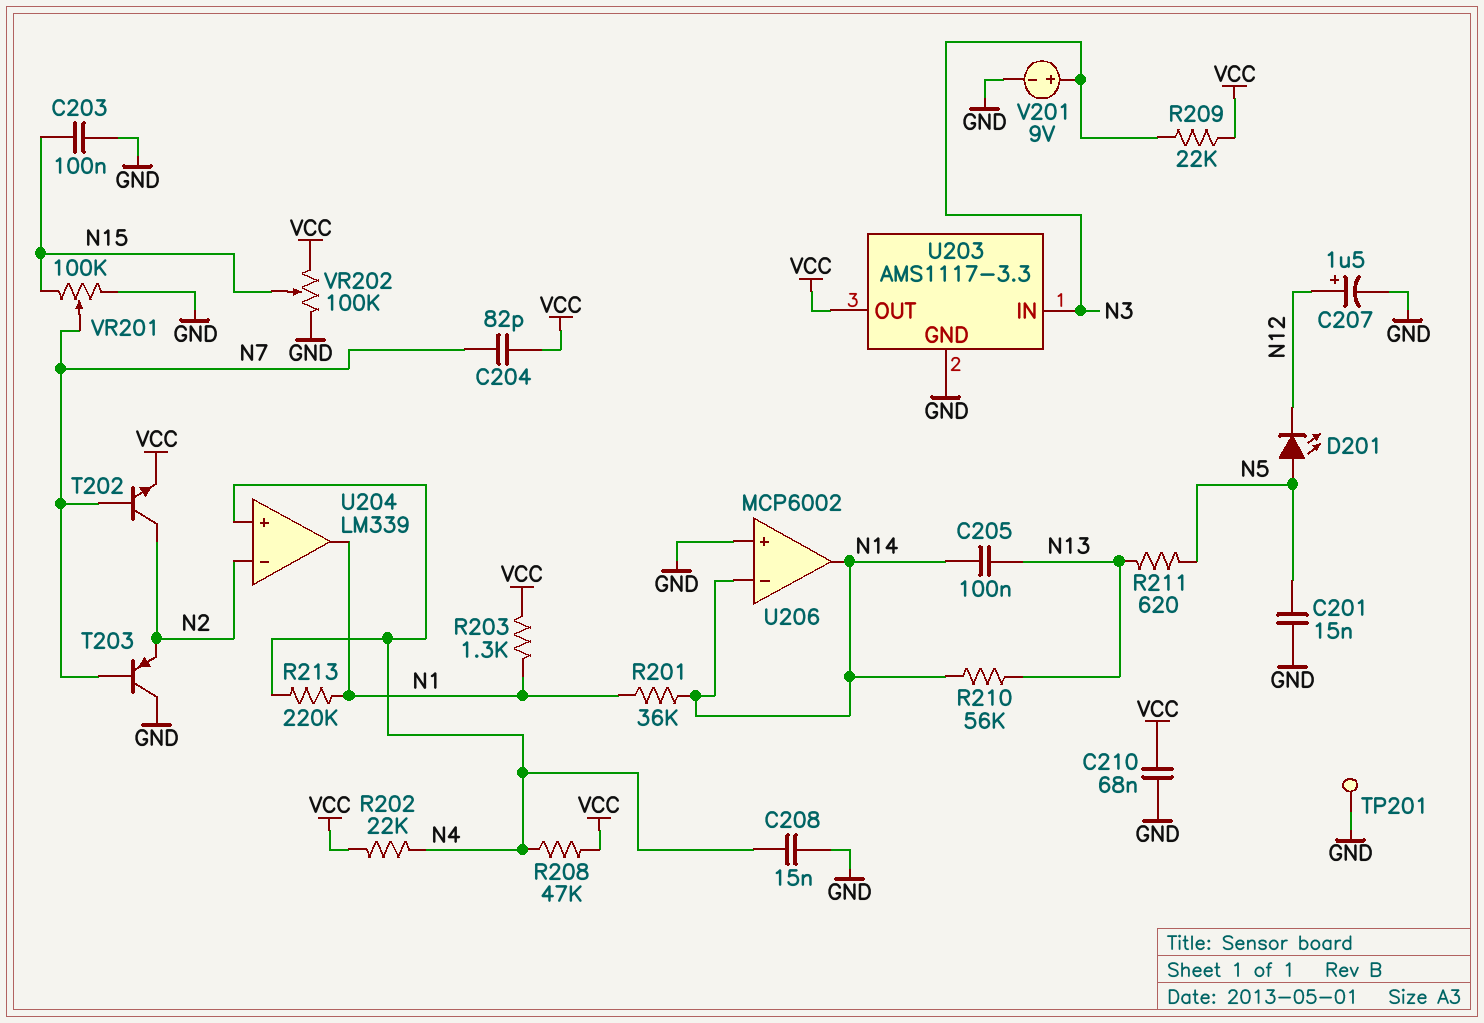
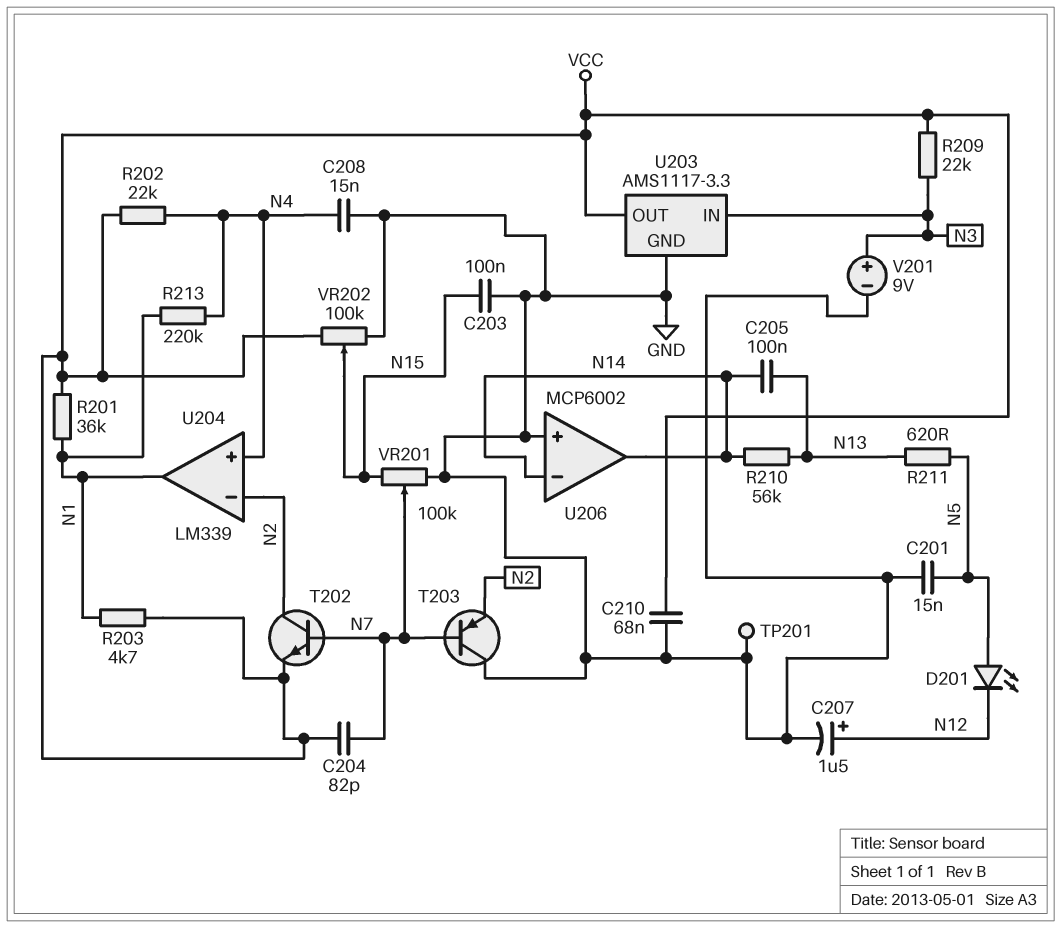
R201: 36k (N1, N14) -> 36k (N1, VCC)
R203: 1.3k (N1, VCC) -> 4.7k (N1, VCC)
R208: 47k (N4, VCC) -> none

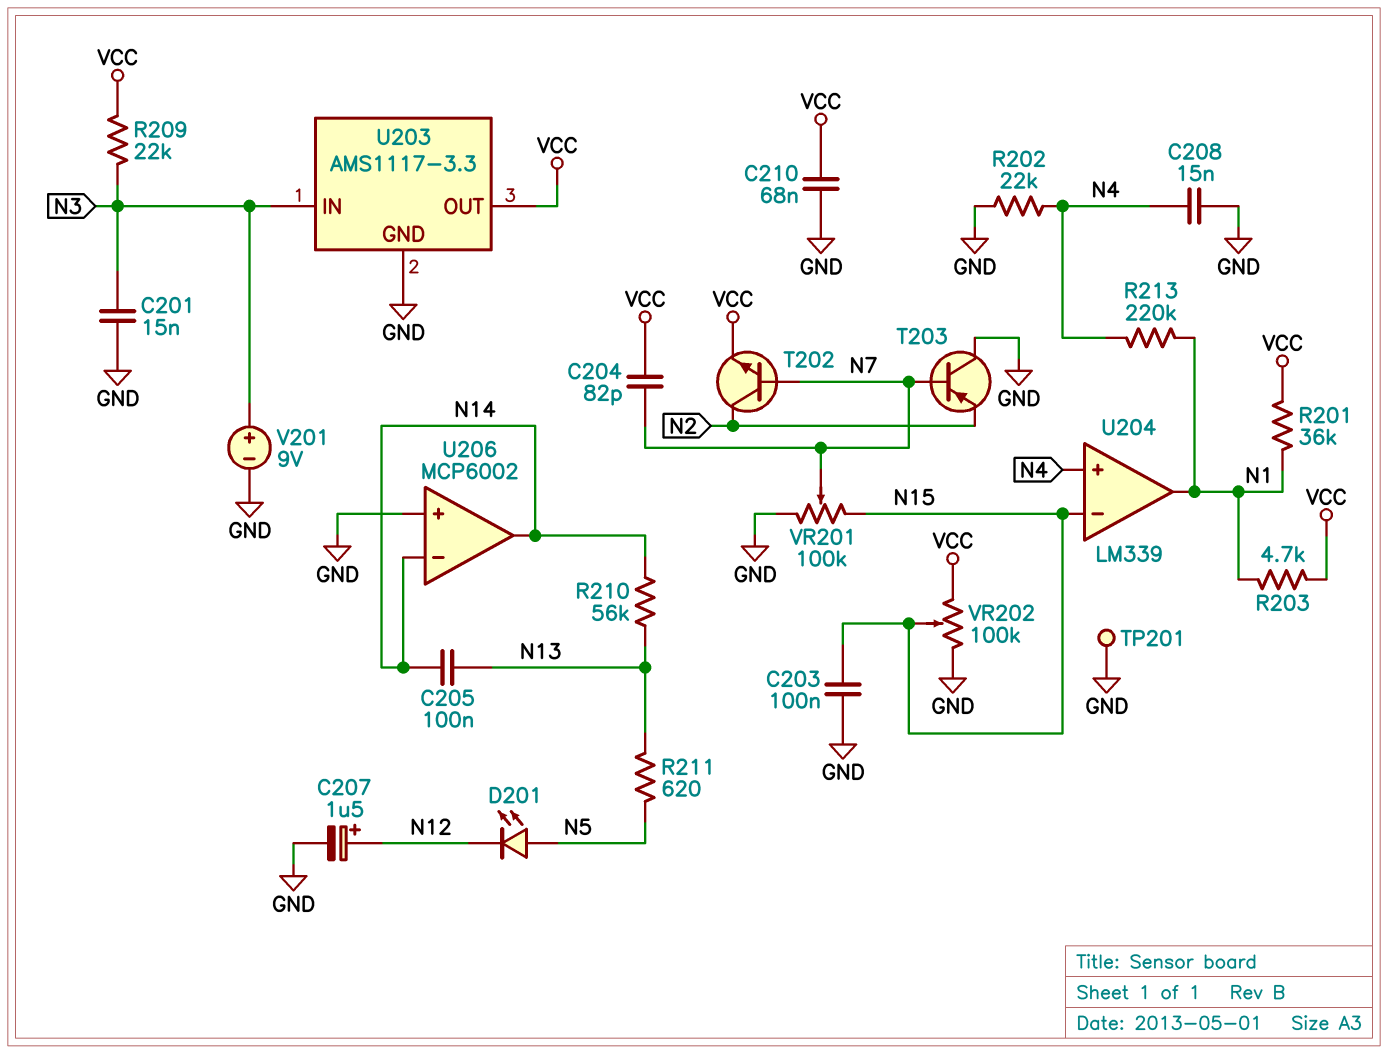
C201: 15nF (GND, N5) -> 15nF (GND, N3)
R202: 22k (N4, VCC) -> 22k (GND, N4)
U204 pin in-: N2 -> N15

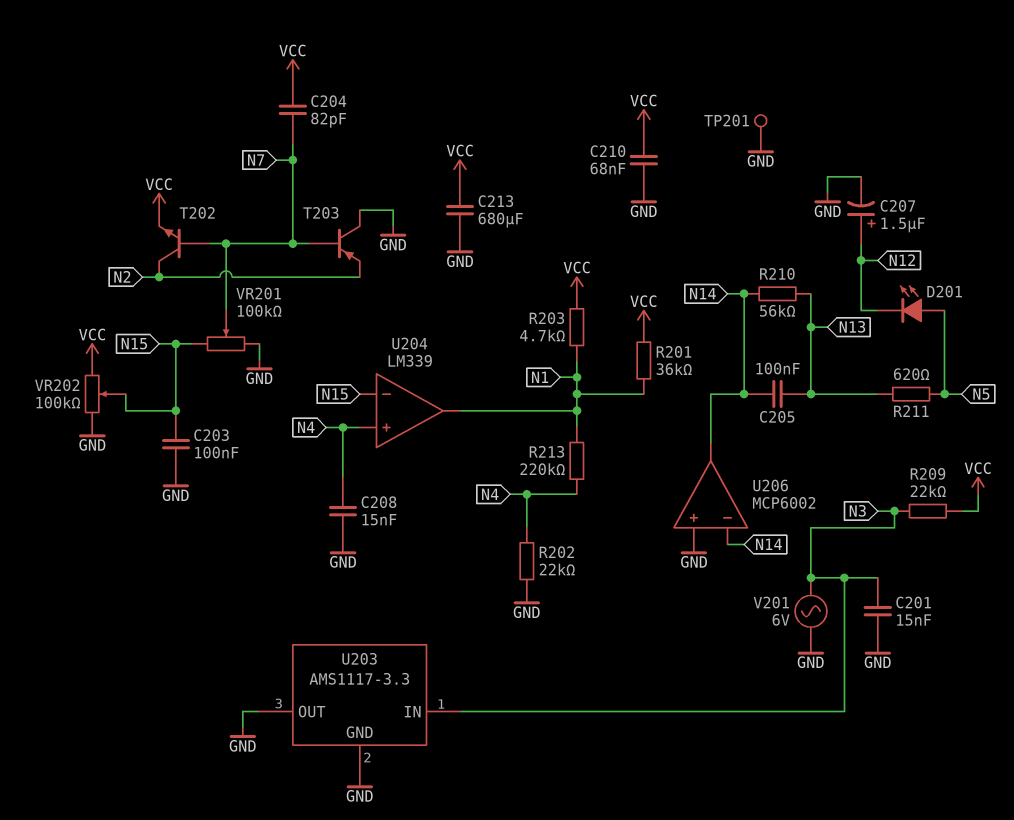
C213: none -> 680uF (GND, VCC)
U203 pin OUT: VCC -> GND
V201: 9V (plus N3, minus GND) -> AC 6V (GND, N3)

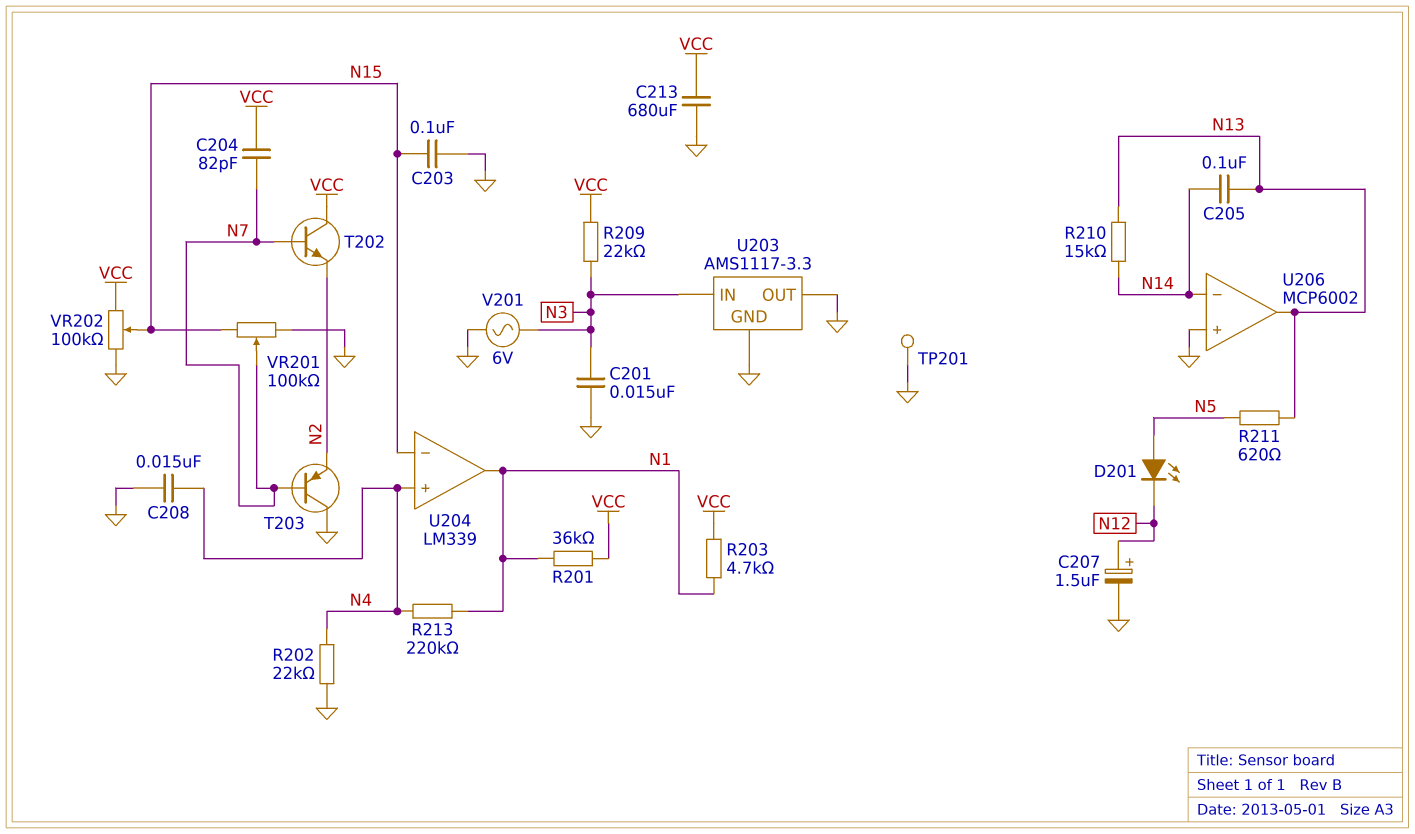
C210: 68nF (GND, VCC) -> none
R210: 56k (N13, N14) -> 15k (N13, N14)
T202: NPN (B N7, C N2, E VCC) -> NPN (B N7, C VCC, E N2)
U206 pin out: N14 -> N13

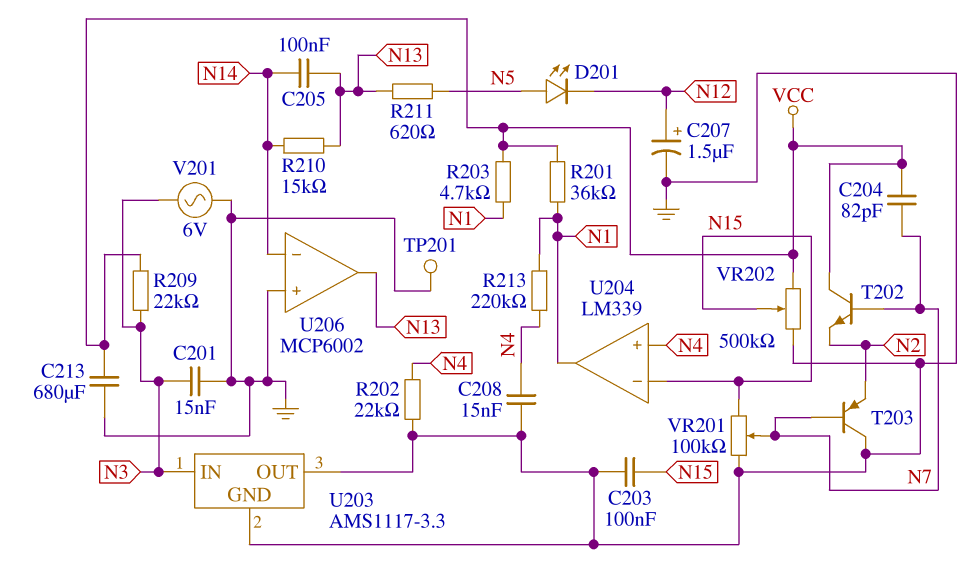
VR202: 100k (GND, VCC, wiper N15) -> 500k (GND, VCC, wiper N15)

